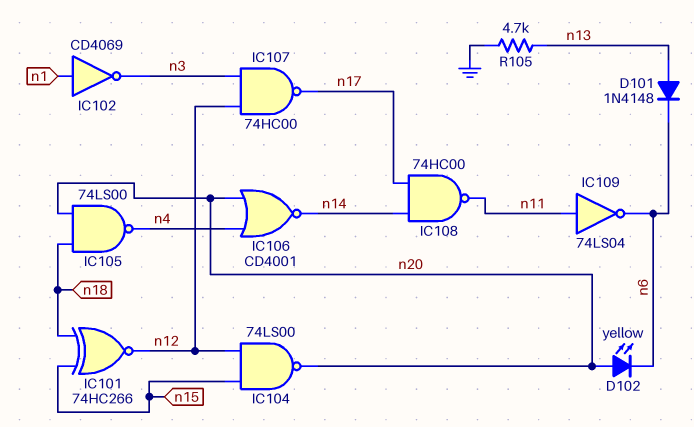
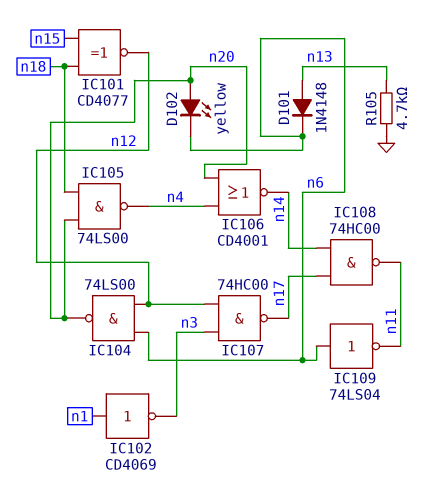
IC101: XNOR 74HC266 (in n15, in n18, out n12) -> XNOR CD4077 (in n15, in n18, out n12)
IC104: NAND 74LS00 (in n12, in n15, out n20) -> NAND 74LS00 (in n6, in n12, out n20)
IC109: NOT 74LS04 (in n11, out n6) -> NOT 74LS04 (in n6, out n11)

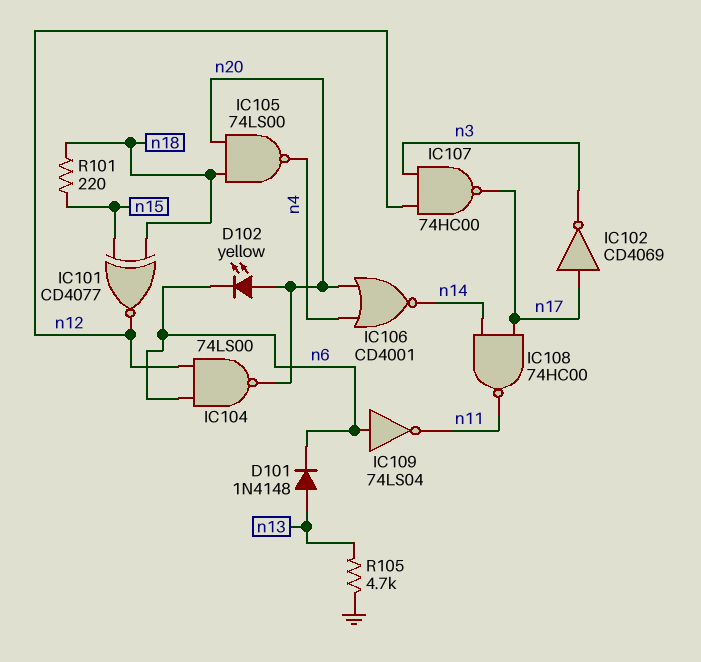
IC102: NOT CD4069 (in n1, out n3) -> NOT CD4069 (in n17, out n3)
R101: none -> 220 (n15, n18)

